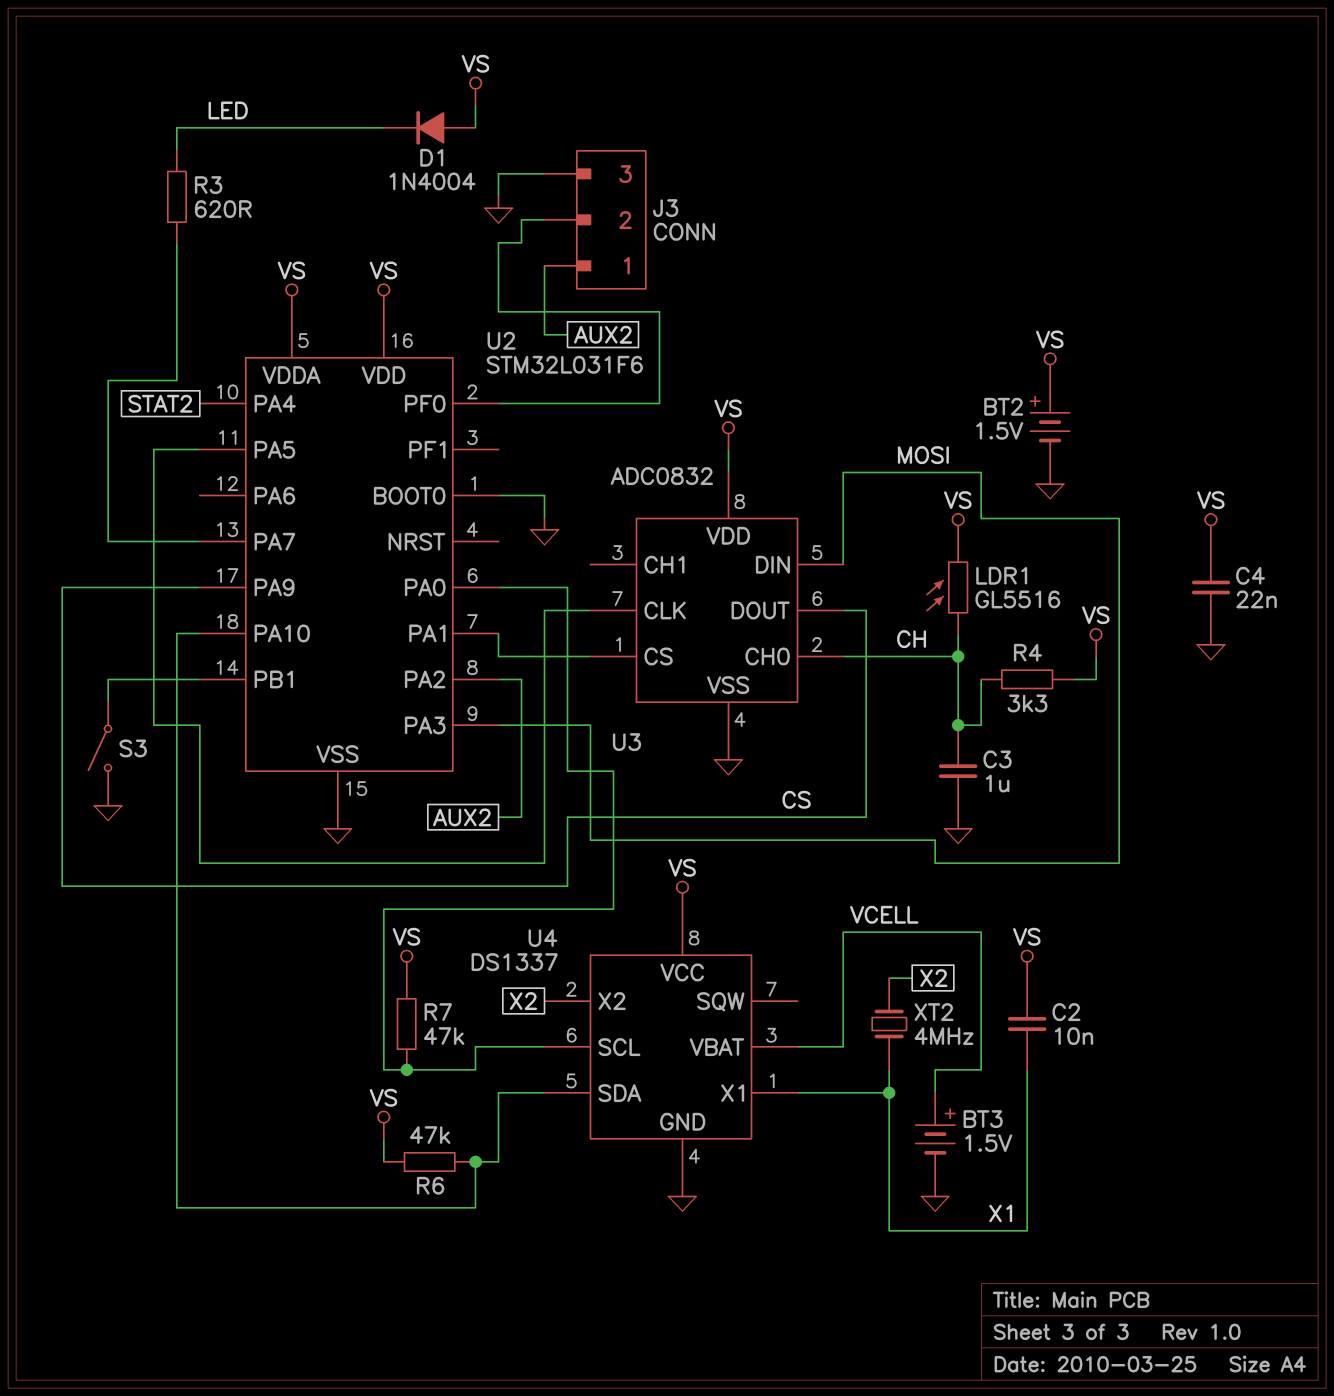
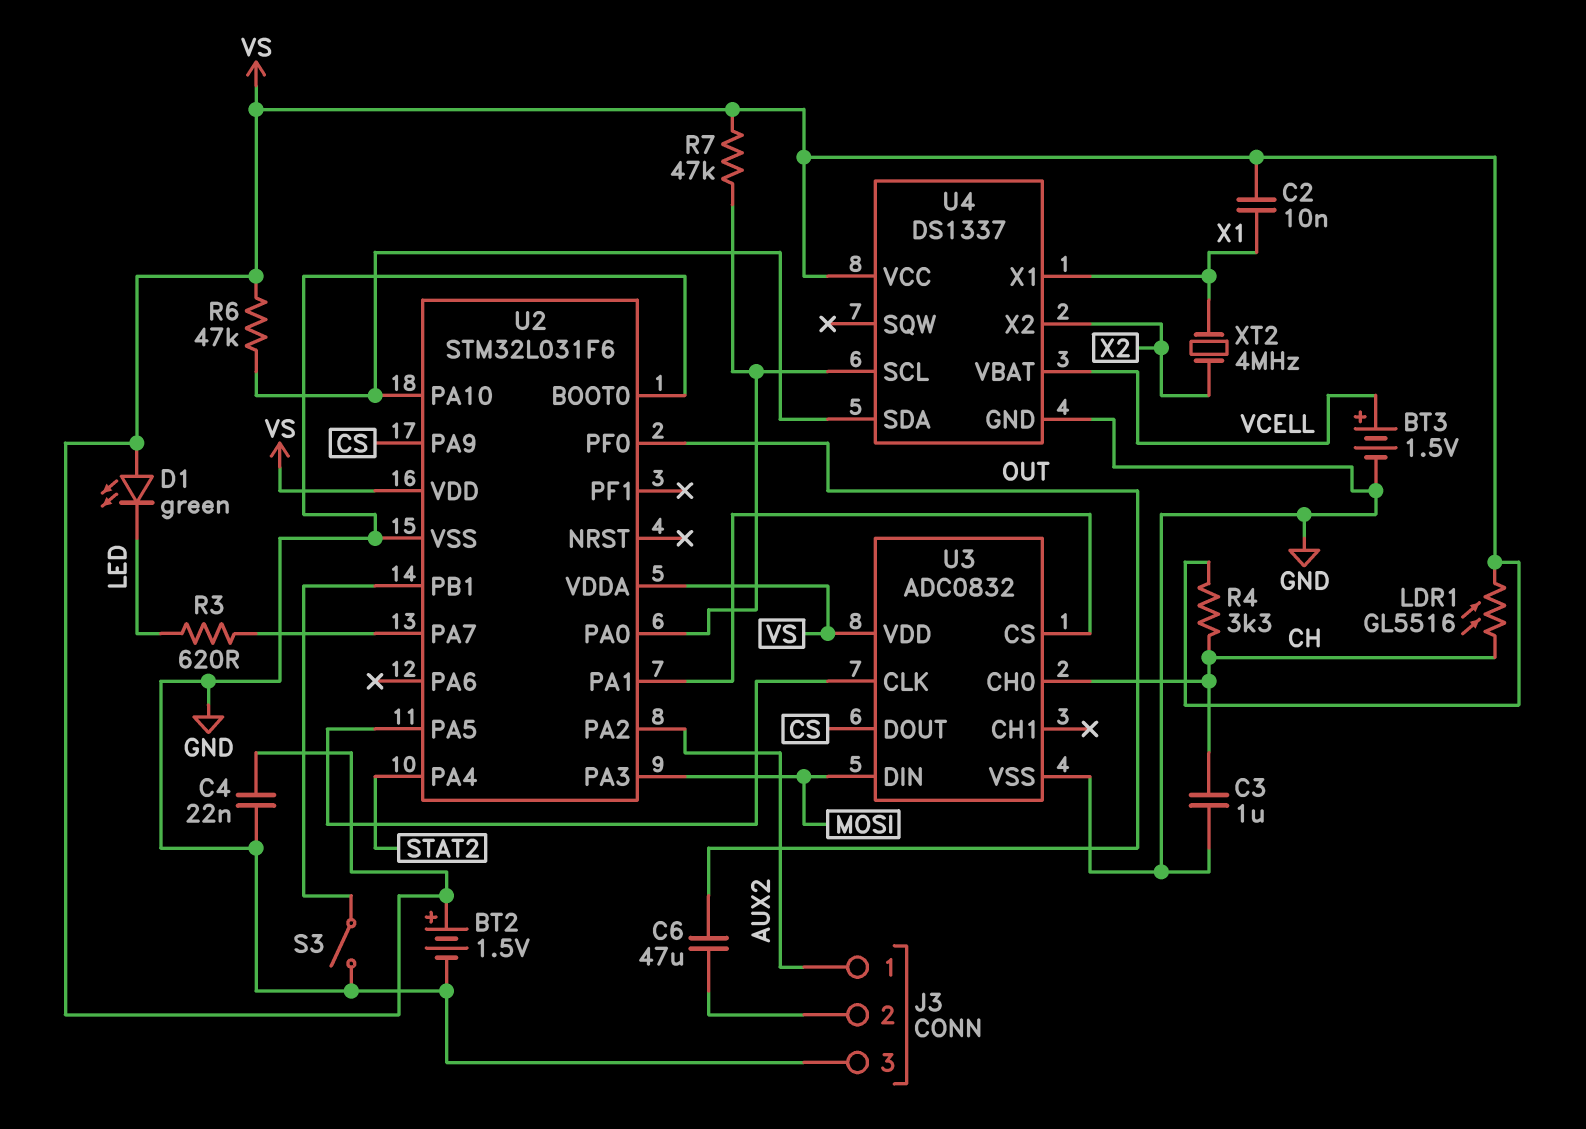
C6: none -> 47uF (J3/2, OUT)
D1: diode 1N4004 (A VS, K LED) -> LED green (A VS, K LED)
U2 pin PF0: J3/2 -> OUT

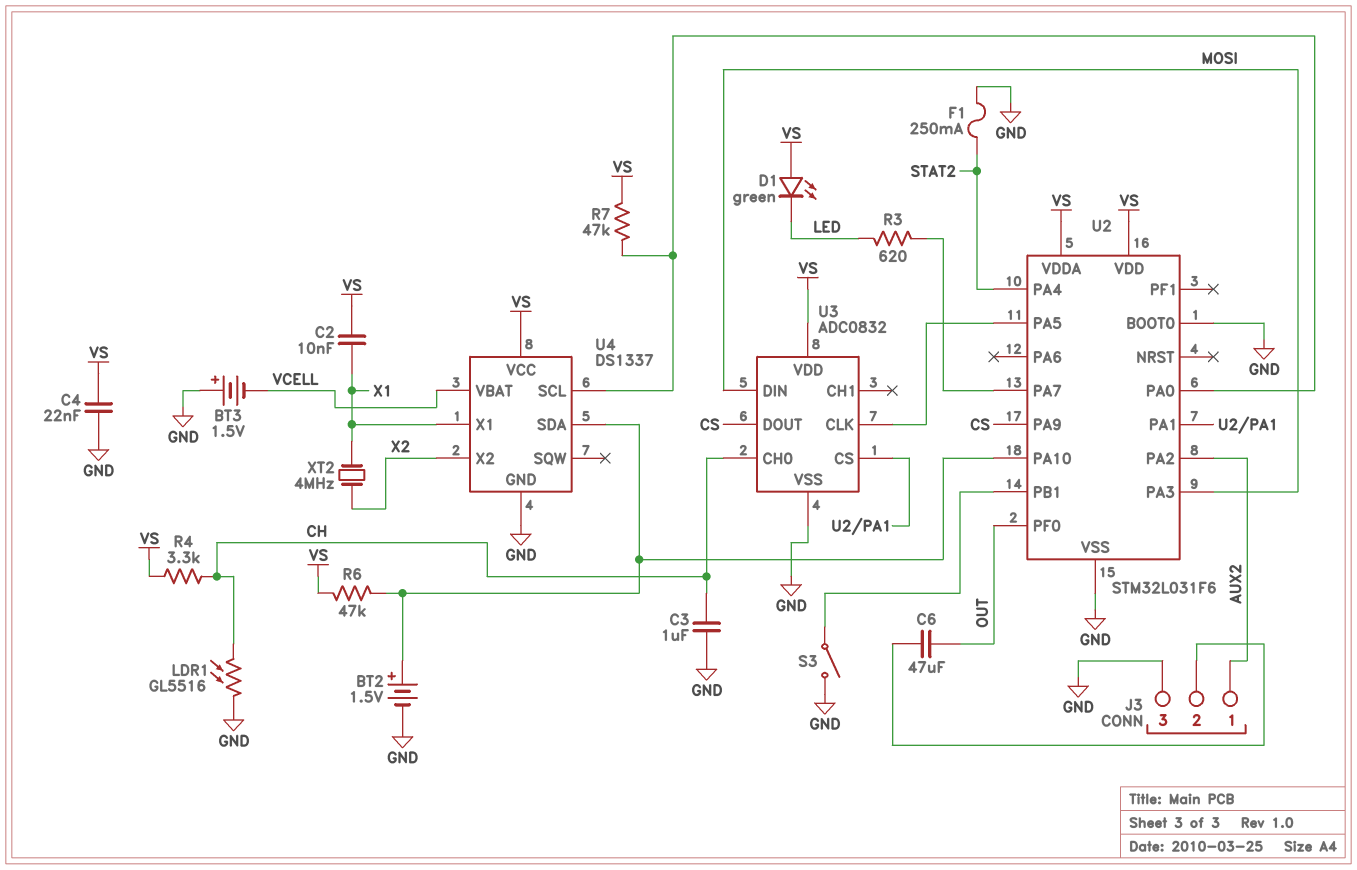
BT2: 1.5V (plus VS, minus GND) -> 1.5V (plus U2/PA10, minus GND)
BT3: 1.5V (plus VCELL, minus GND) -> 1.5V (plus GND, minus VCELL)
F1: none -> 250mA (GND, STAT2)
LDR1: GL5516 (CH, VS) -> GL5516 (CH, GND)

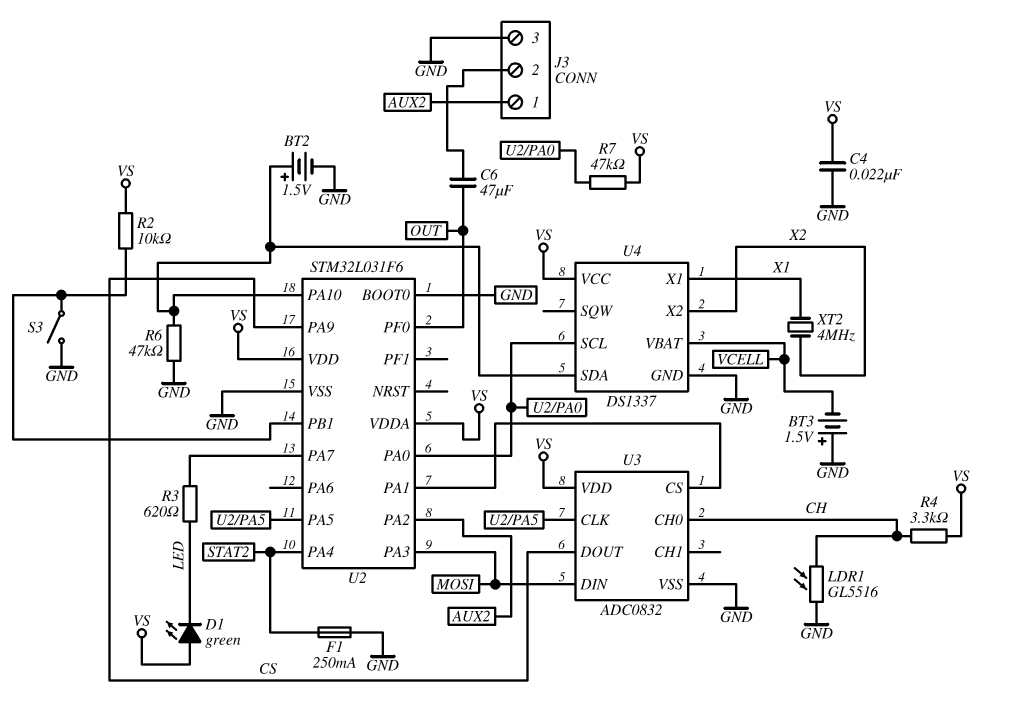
C2: 10nF (VS, X1) -> none
C3: 1uF (CH, GND) -> none
R2: none -> 10k (U2/PB1, VS)
R6: 47k (U2/PA10, VS) -> 47k (GND, U2/PA10)

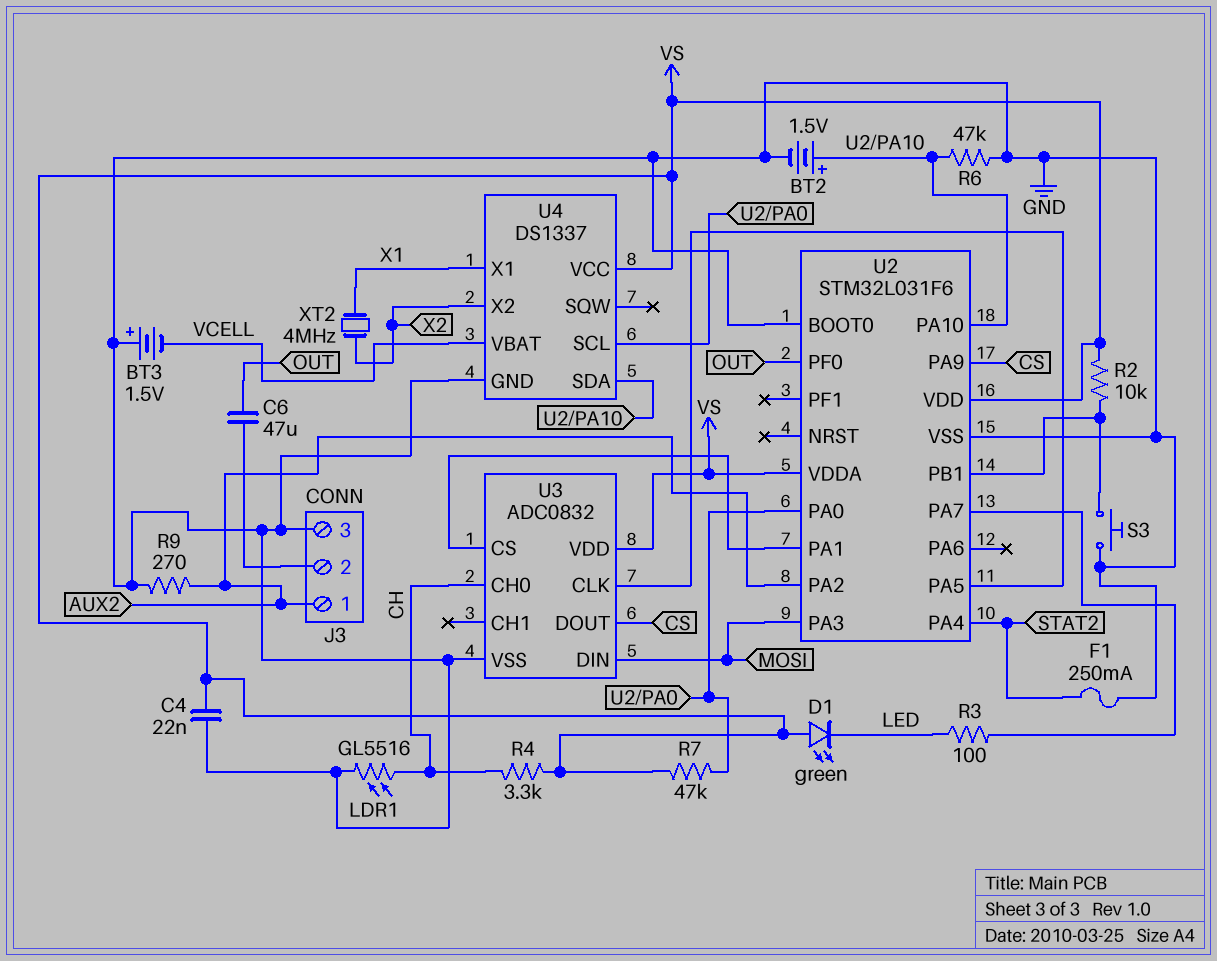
R3: 620 (LED, U2/PA7) -> 100 (LED, U2/PA7)
R9: none -> 270 (AUX2, GND)
S3: switch (GND, U2/PB1) -> button (GND, U2/PB1)

